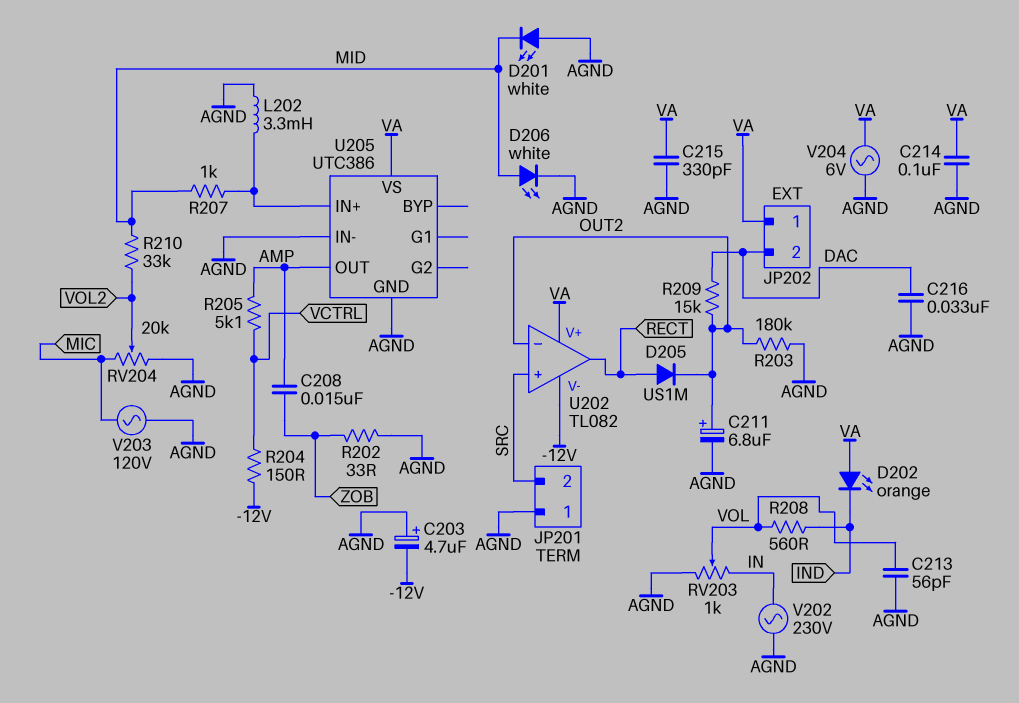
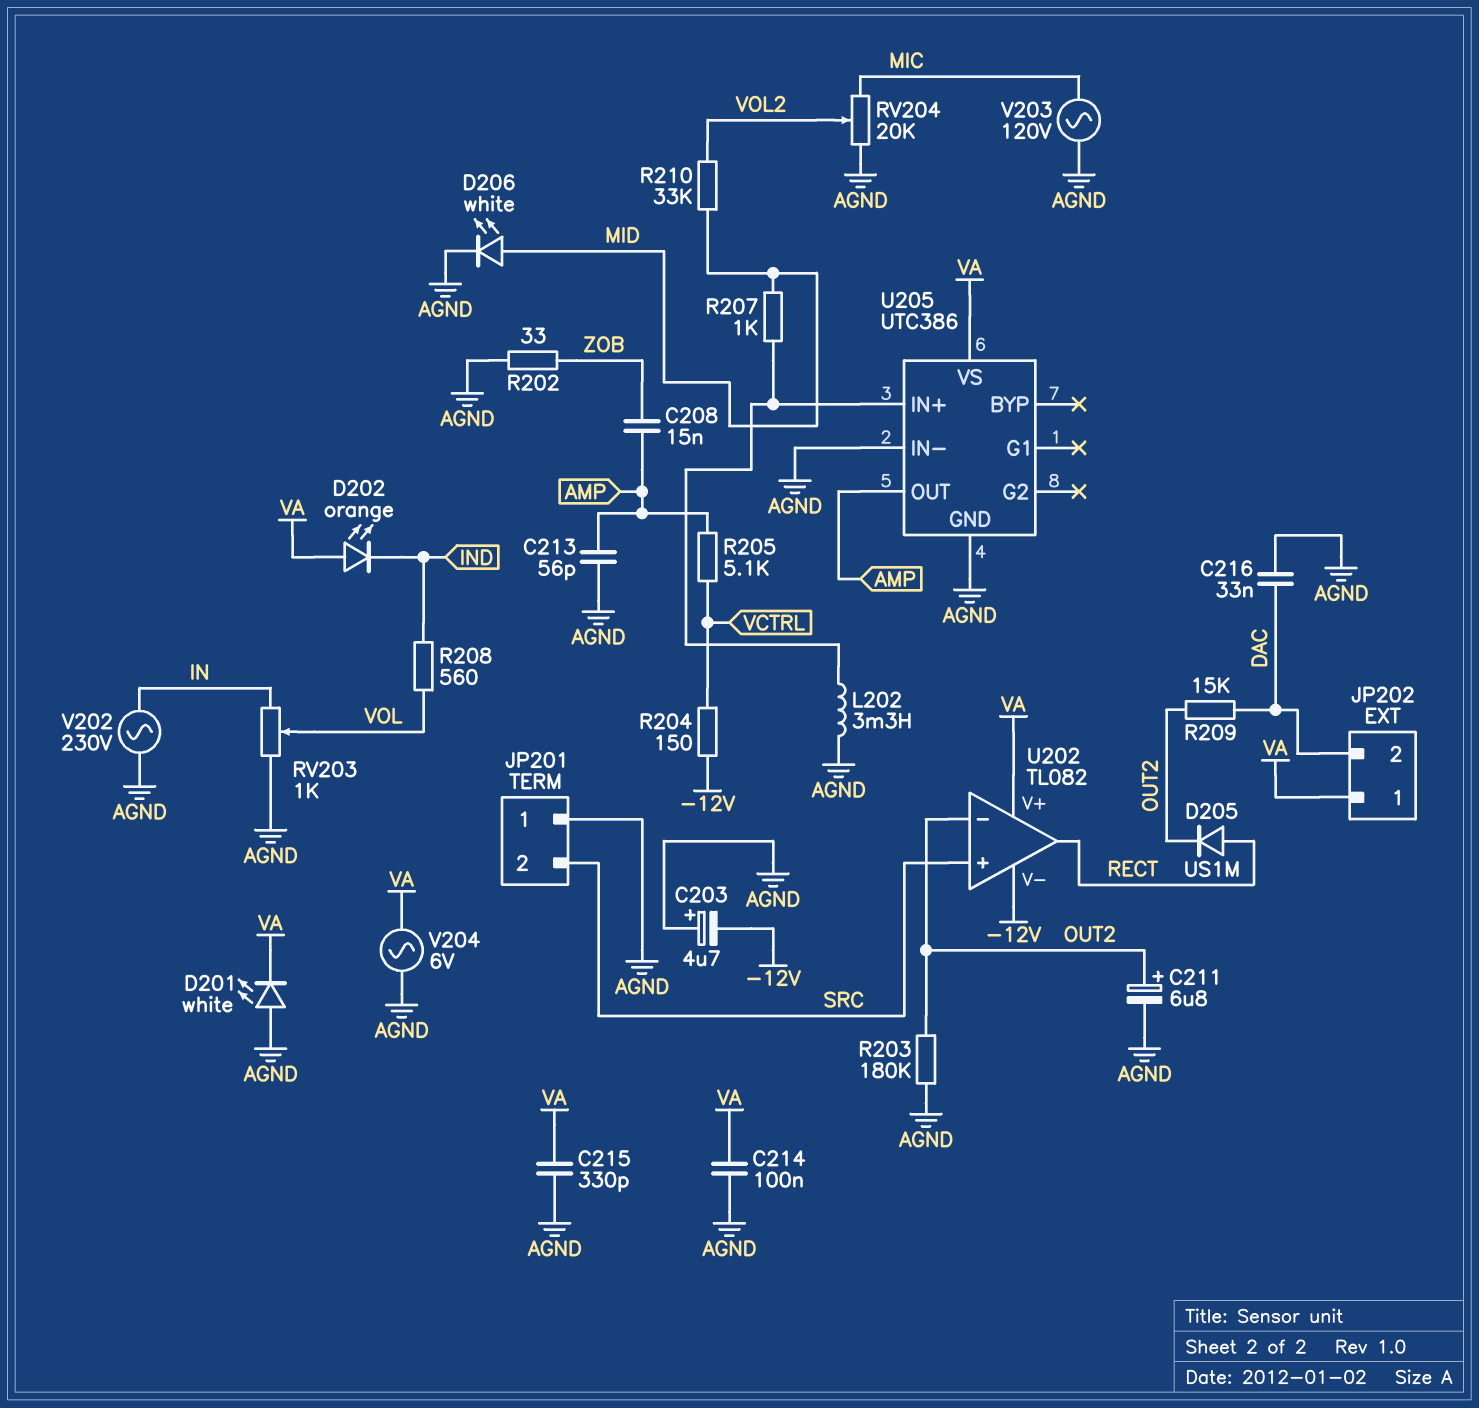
C213: 56pF (AGND, VOL) -> 56pF (AGND, AMP)
D201: LED white (A AGND, K MID) -> LED white (A AGND, K VA)

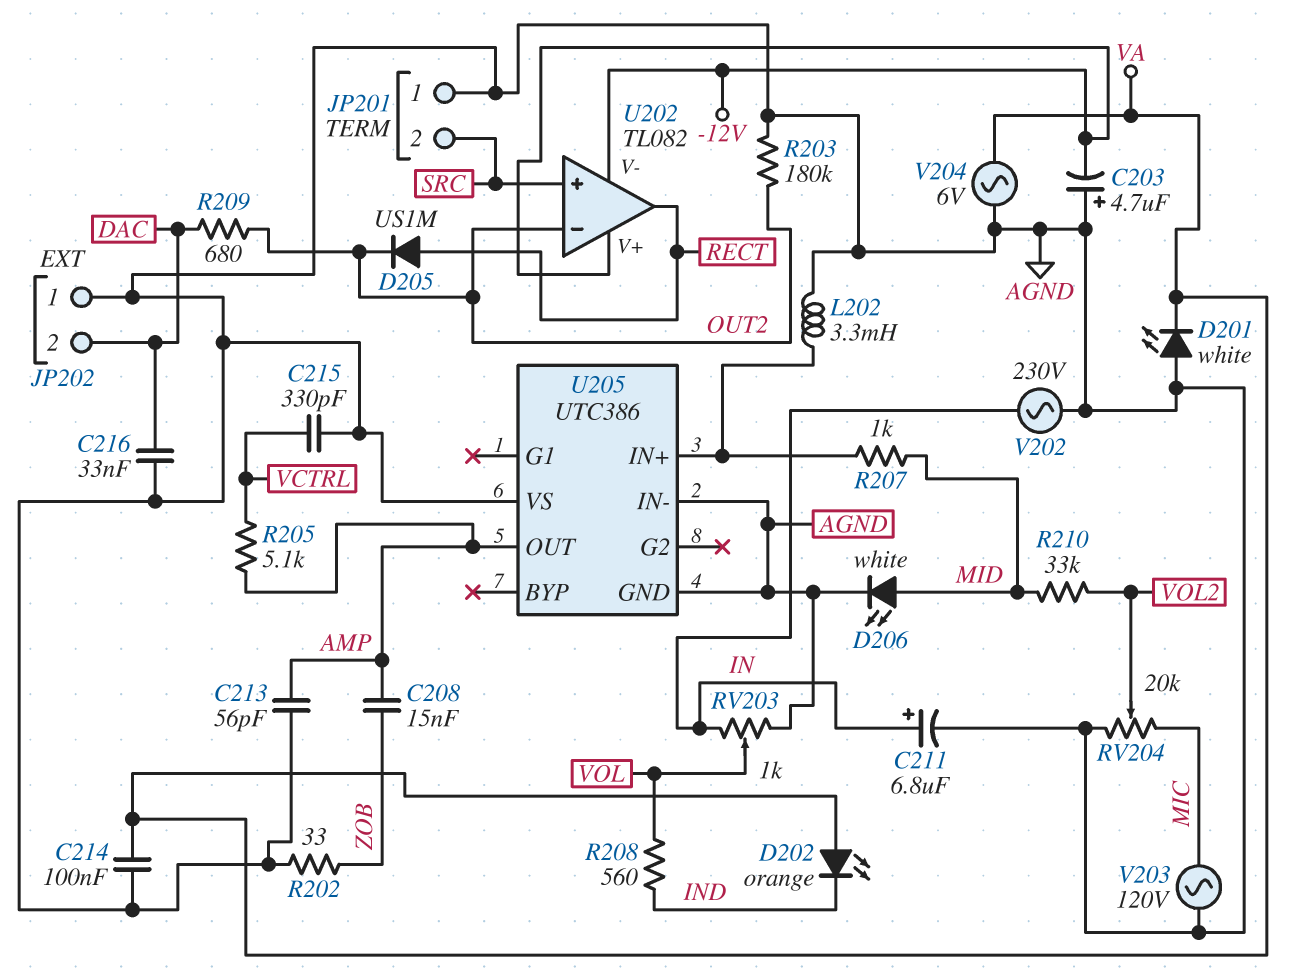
C211: 6.8uF (plus OUT2, minus AGND) -> 6.8uF (plus IN, minus AGND)
C215: 330pF (AGND, VA) -> 330pF (AGND, VCTRL)
JP202 pin 1: VA -> AGND
R204: 150 (-12V, VCTRL) -> none
R209: 15k (DAC, OUT2) -> 680 (DAC, OUT2)
U202 pin V+: VA -> -12V
U205 pin VS: VA -> AGND

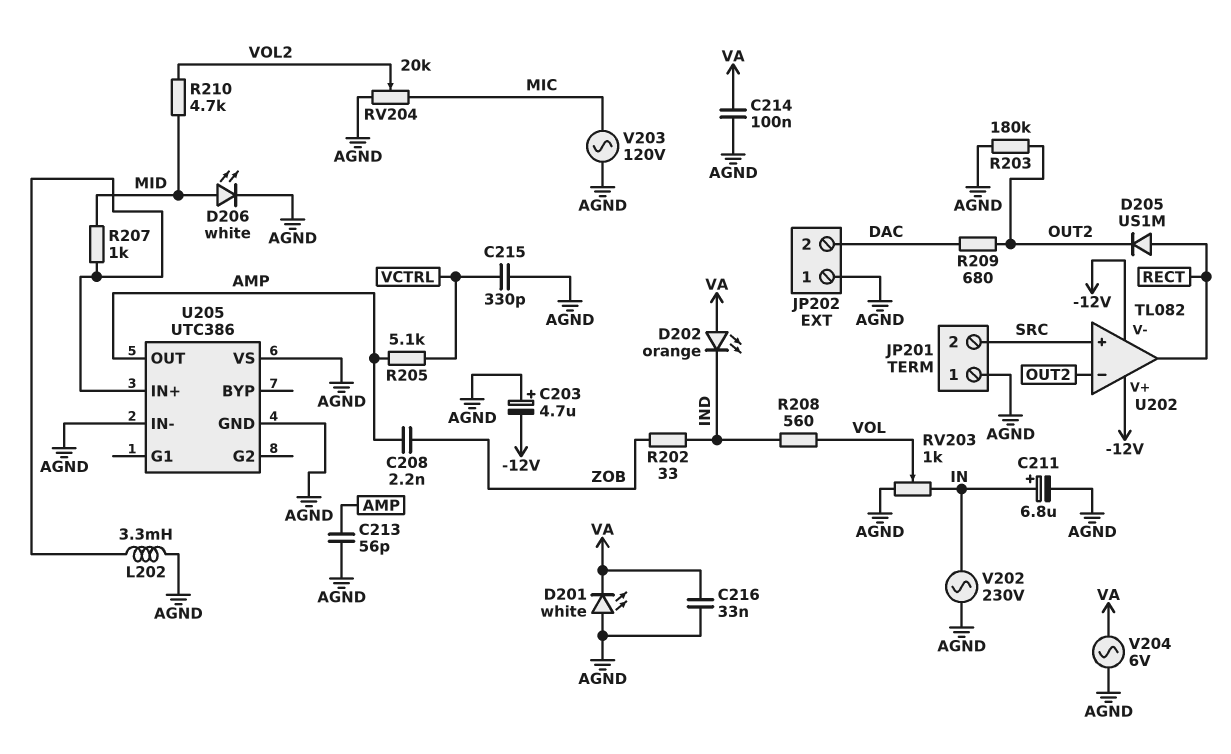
C208: 15nF (AMP, ZOB) -> 2.2nF (AMP, ZOB)
C216: 33nF (AGND, DAC) -> 33nF (AGND, VA)
R202: 33 (AGND, ZOB) -> 33 (IND, ZOB)
R210: 33k (MID, VOL2) -> 4.7k (MID, VOL2)

